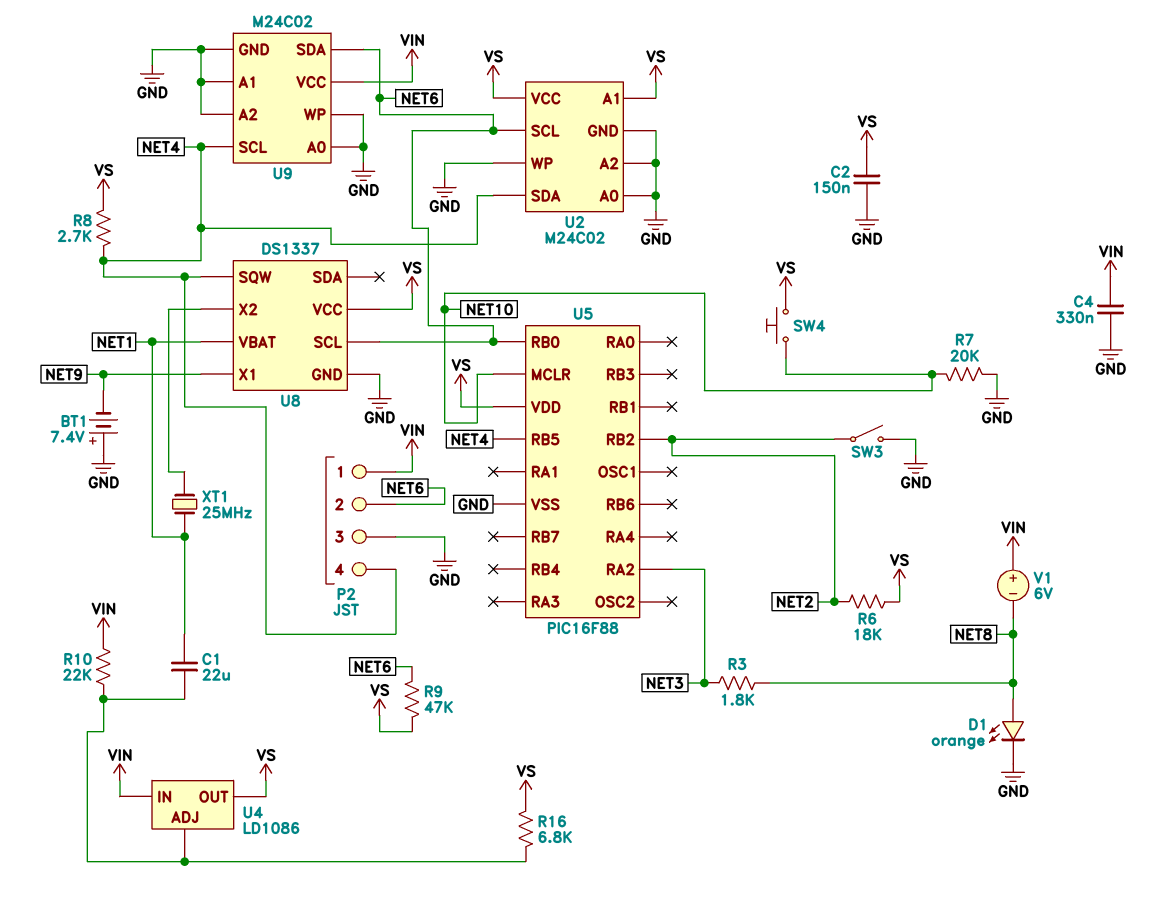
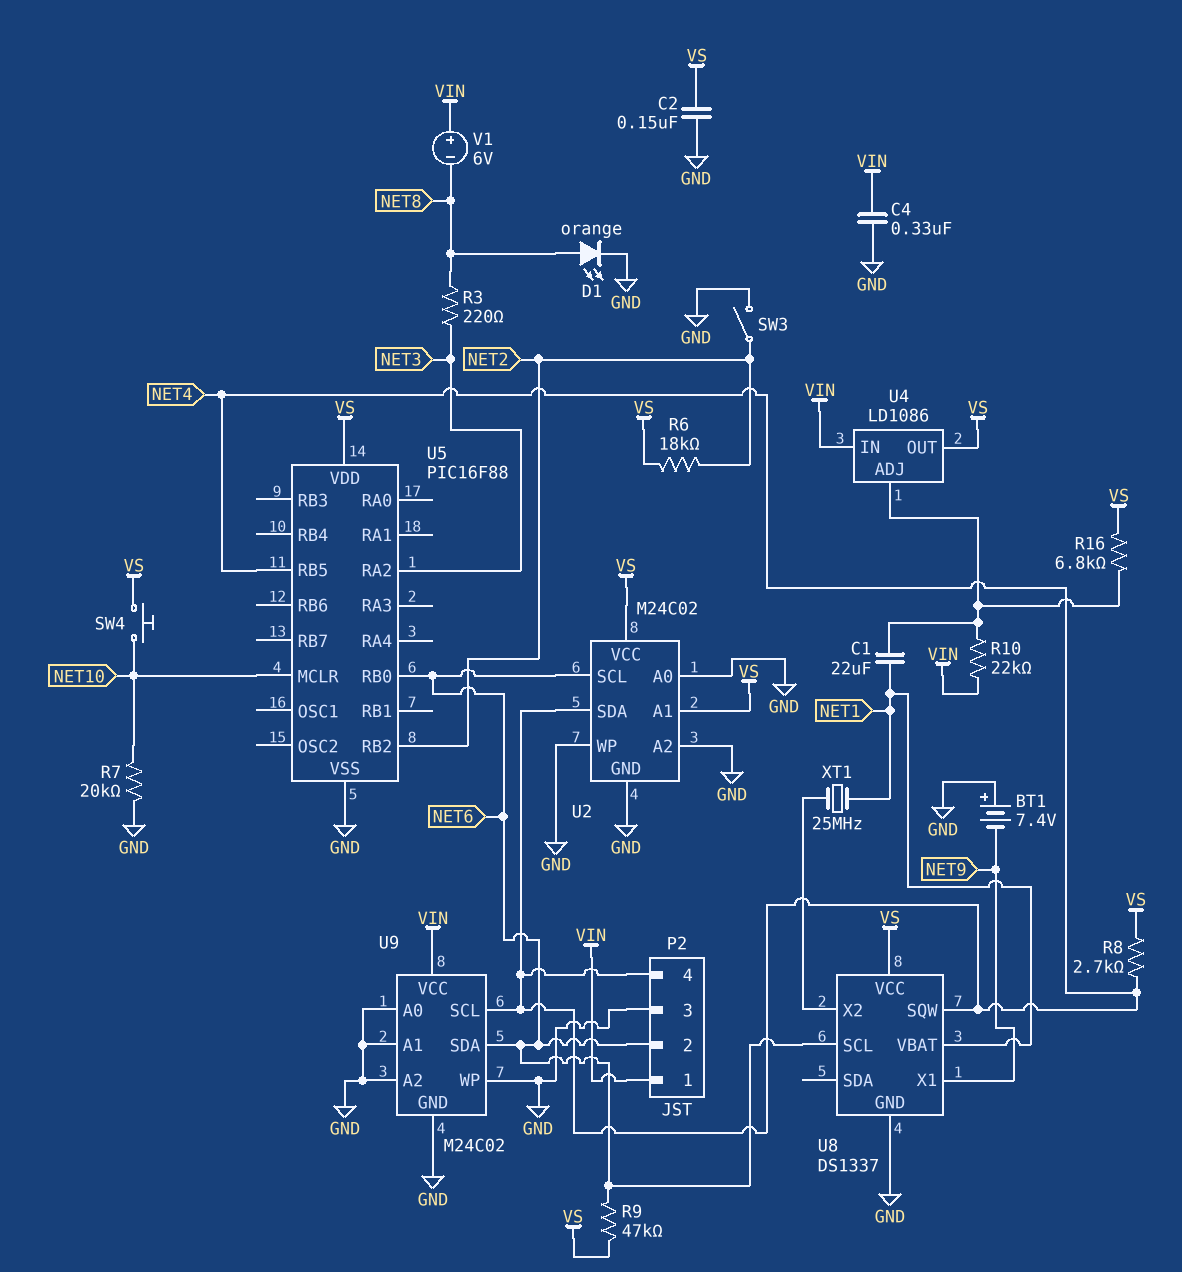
R3: 1.8k (NET3, NET8) -> 220 (NET3, NET8)

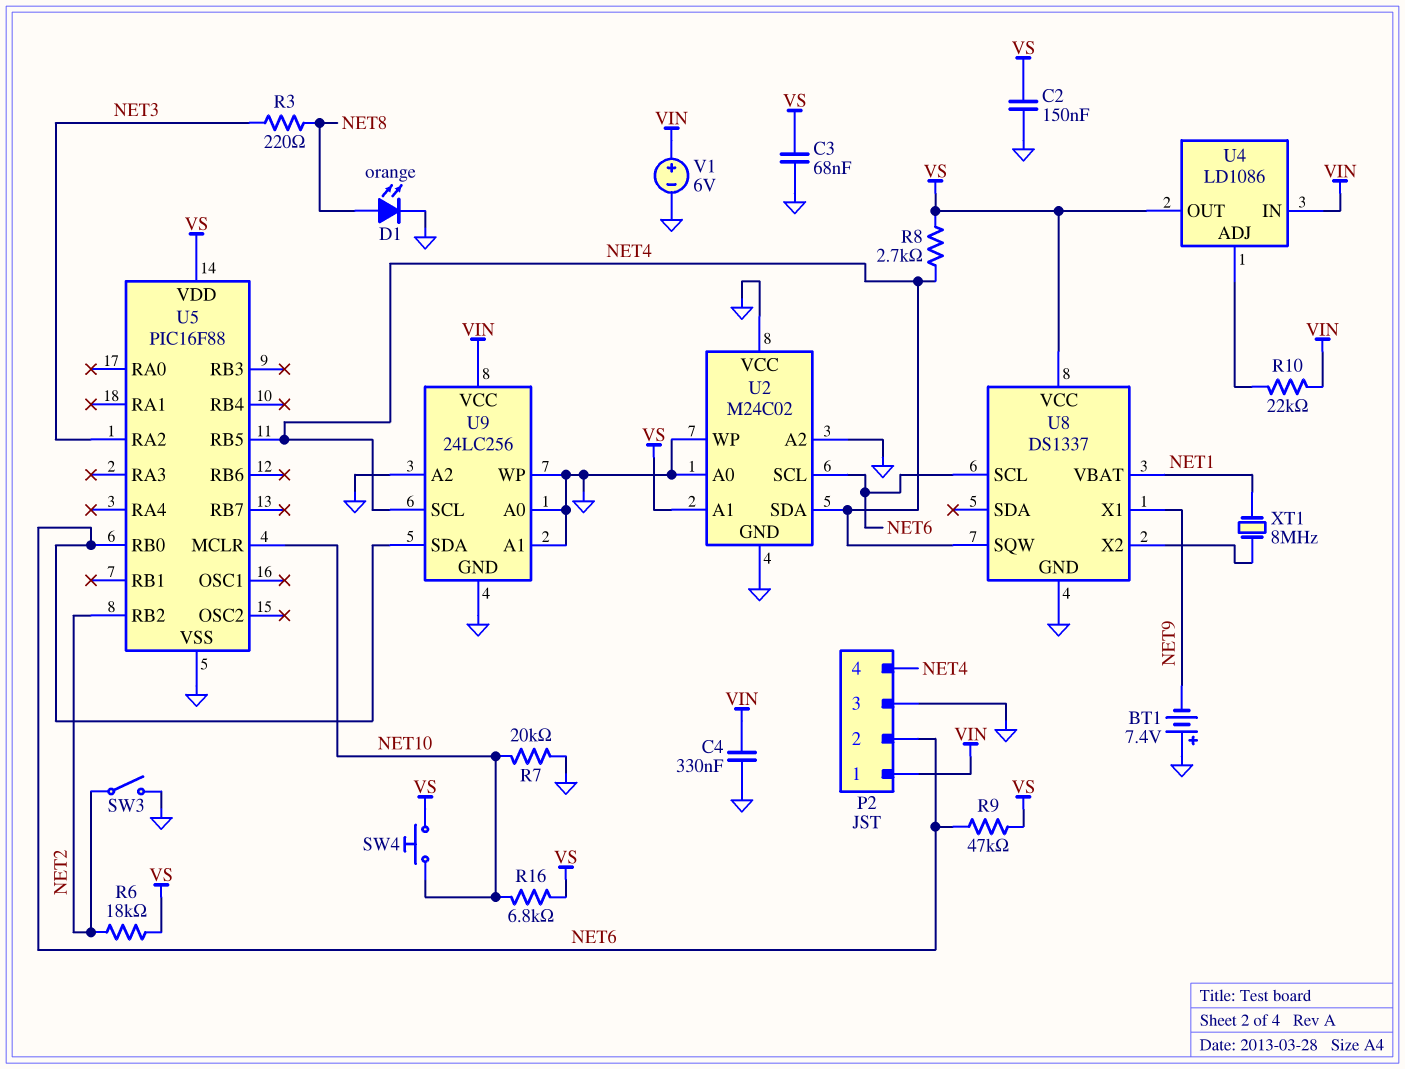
C1: 22uF (NET1, U4/ADJ) -> none
C3: none -> 68nF (GND, VS)
R16: 6.8k (U4/ADJ, VS) -> 6.8k (NET10, VS)
U2 pin VCC: VS -> GND
U9: M24C02 -> 24LC256
V1: 6V (plus VIN, minus NET8) -> 6V (plus VIN, minus GND)
XT1: 25MHz (NET1, U8/X2) -> 8MHz (NET1, U8/X2)

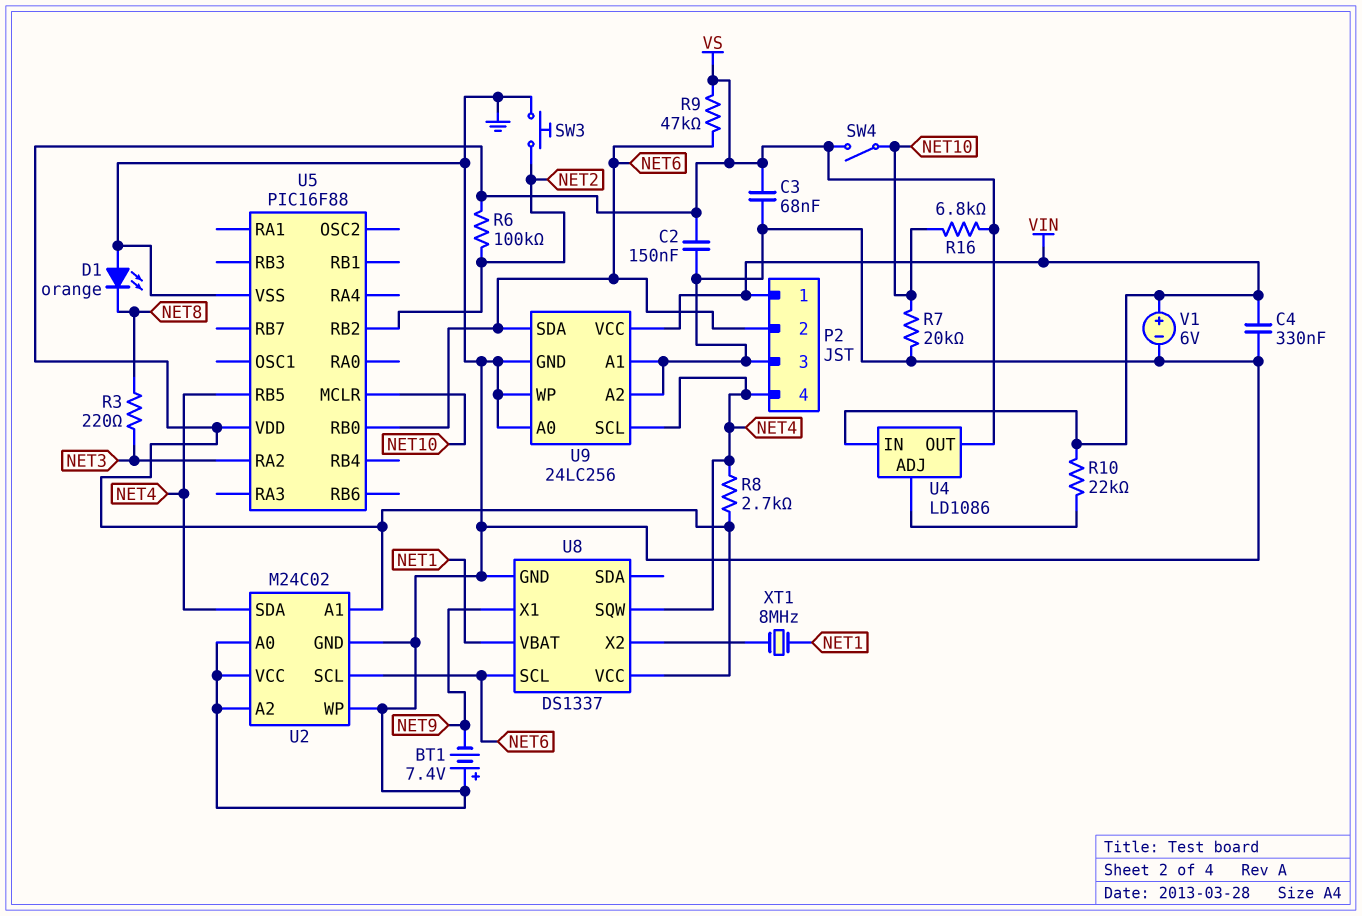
D1: LED orange (A NET8, K GND) -> LED orange (A GND, K NET8)
R6: 18k (NET2, VS) -> 100k (NET2, VS)
SW3: switch (GND, NET2) -> button (GND, NET2)
SW4: button (NET10, VS) -> switch (NET10, VS)

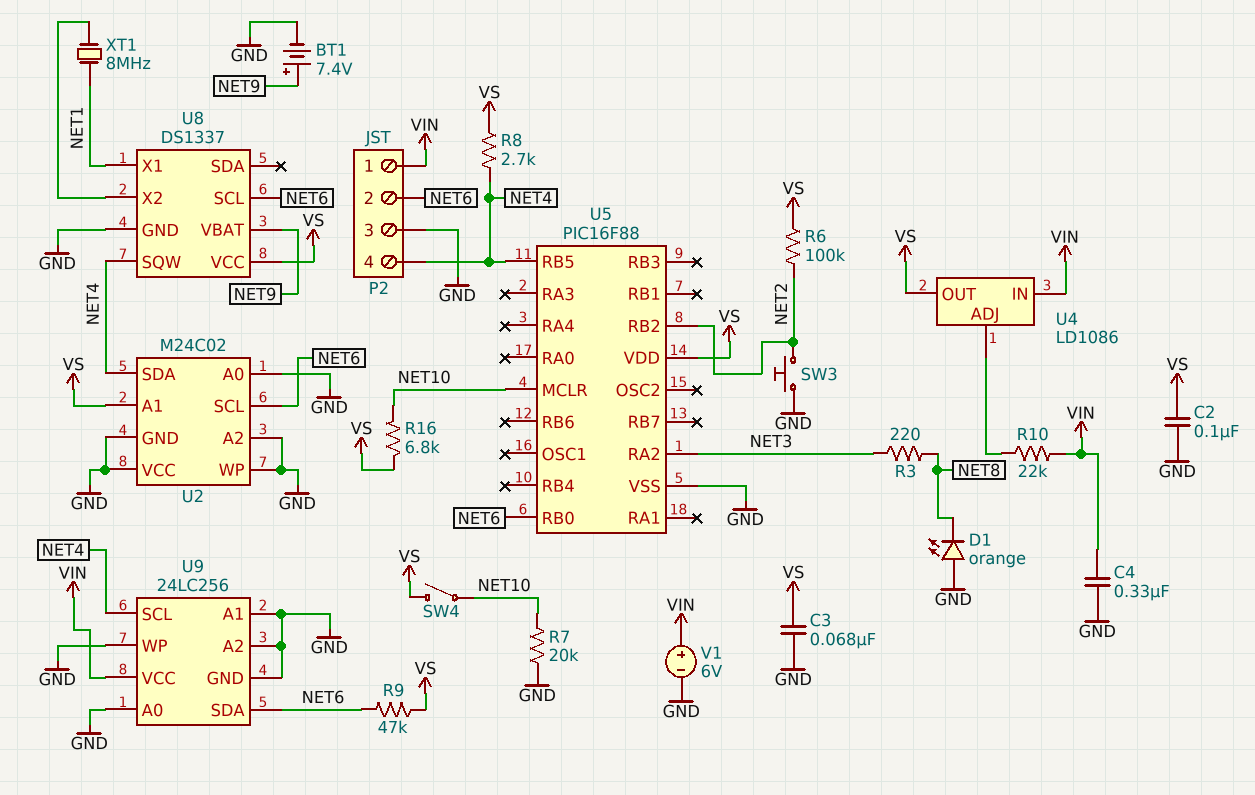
BT1: 7.4V (plus GND, minus NET9) -> 7.4V (plus NET9, minus GND)
C2: 150nF (GND, VS) -> 100nF (GND, VS)
U8 pin VBAT: NET1 -> NET9
U8 pin X1: NET9 -> NET1

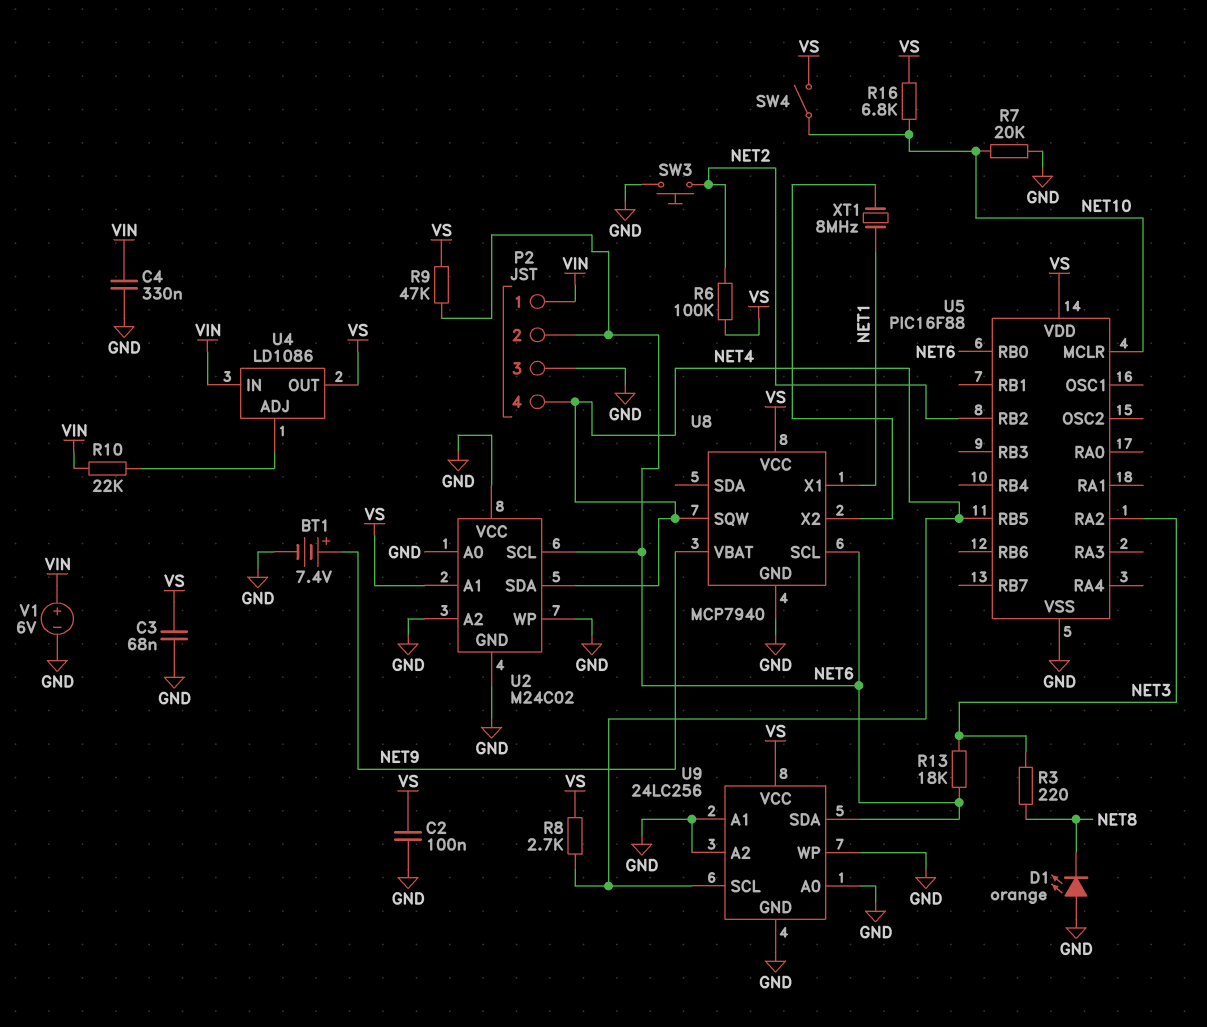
R13: none -> 18k (NET3, NET6)
U8: DS1337 -> MCP7940
U9 pin VCC: VIN -> VS

